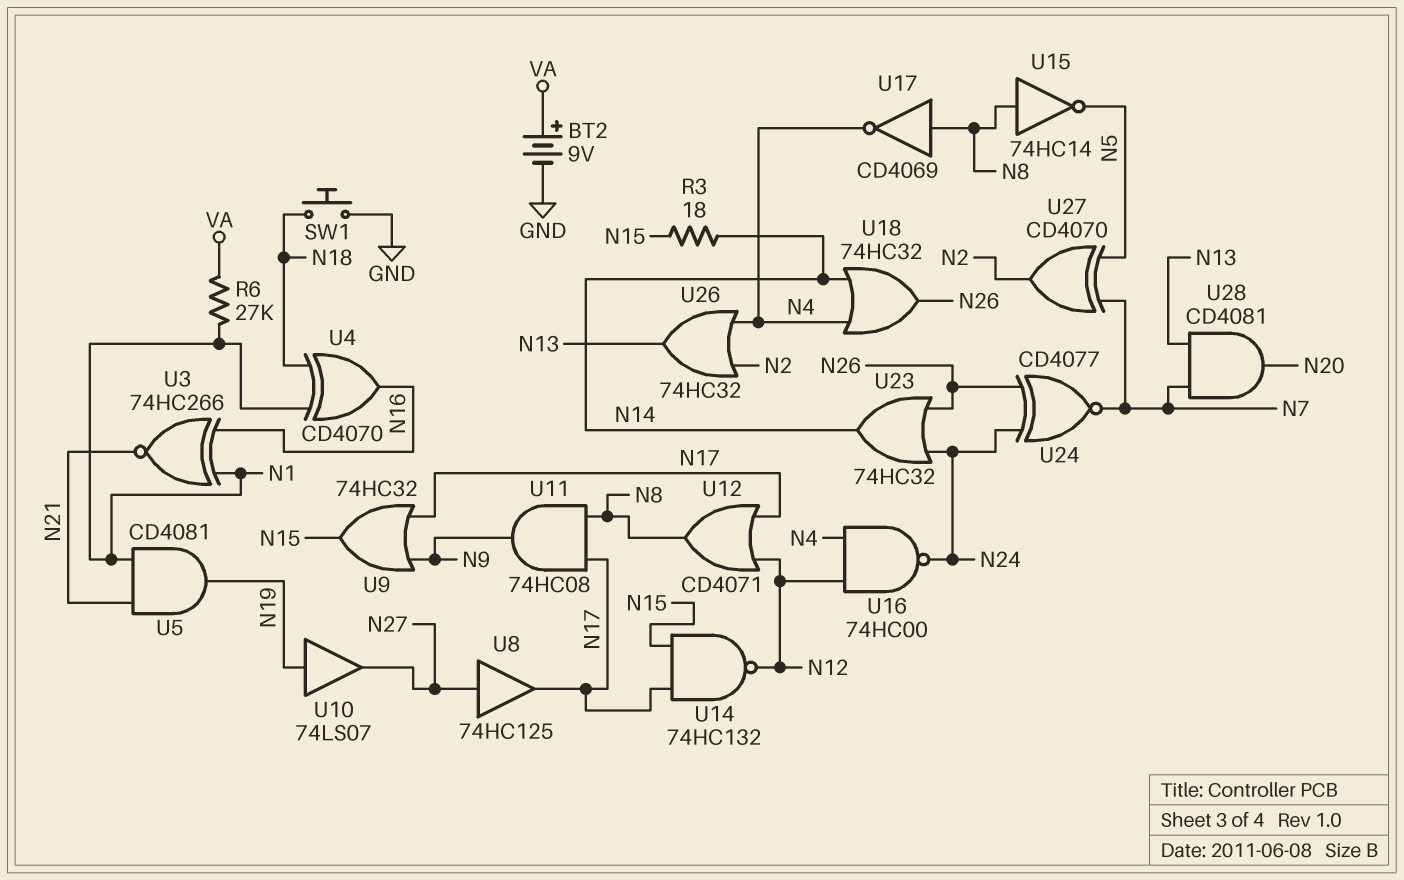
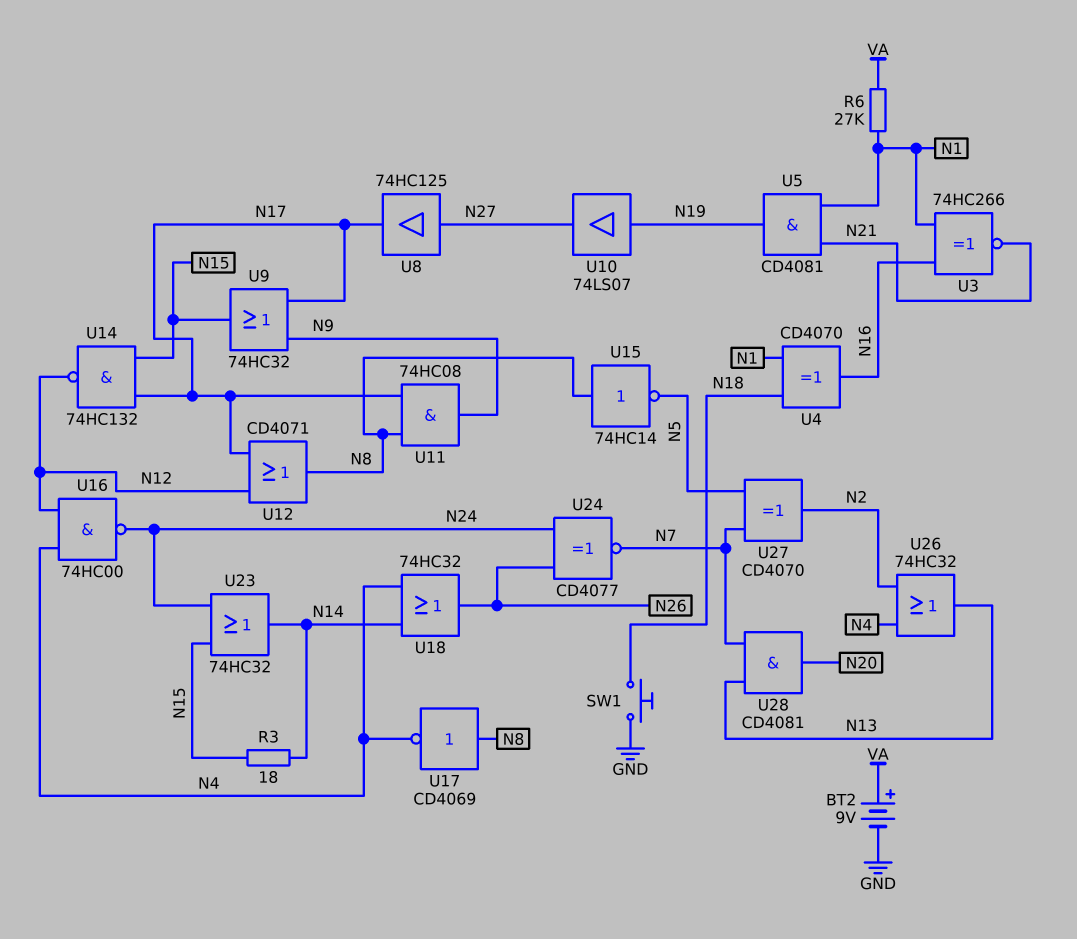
U23: OR 74HC32 (in N24, in N26, out N14) -> OR 74HC32 (in N15, in N24, out N14)

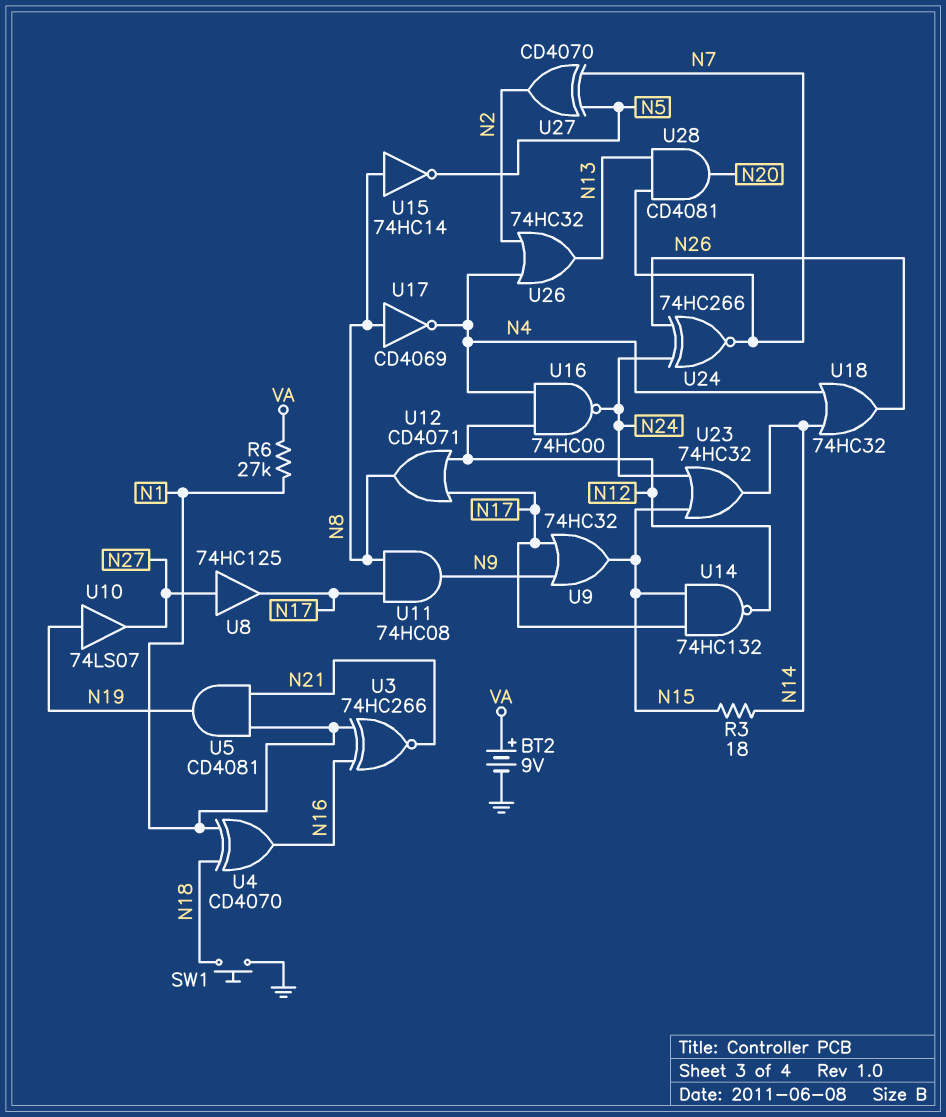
U24: XNOR CD4077 (in N24, in N26, out N7) -> XNOR 74HC266 (in N24, in N26, out N7)

